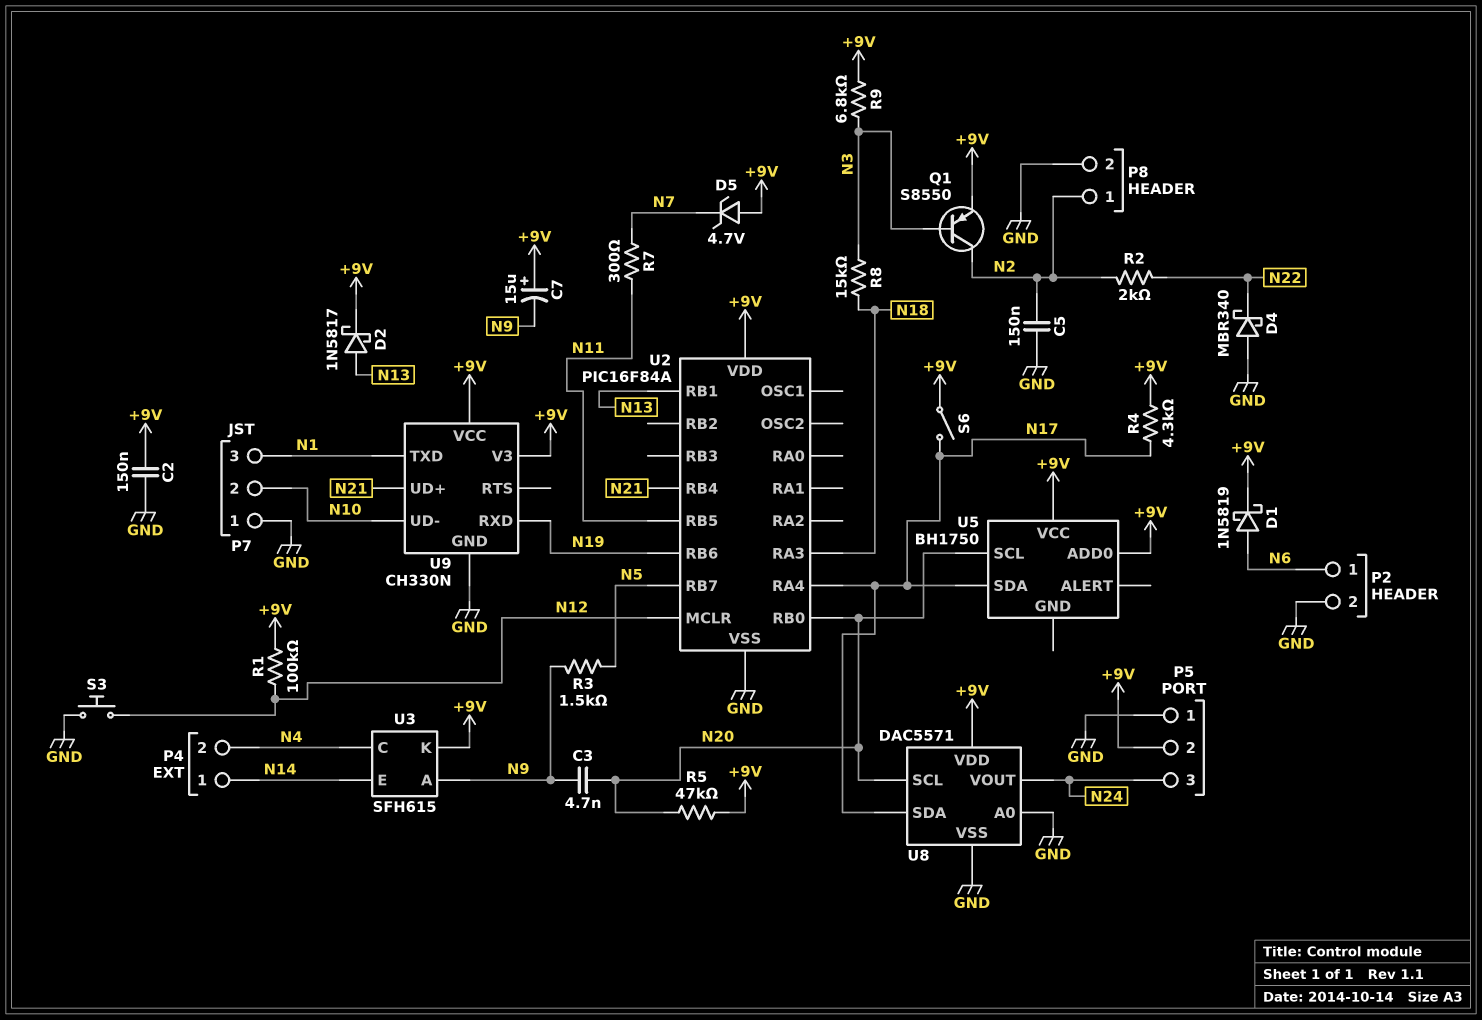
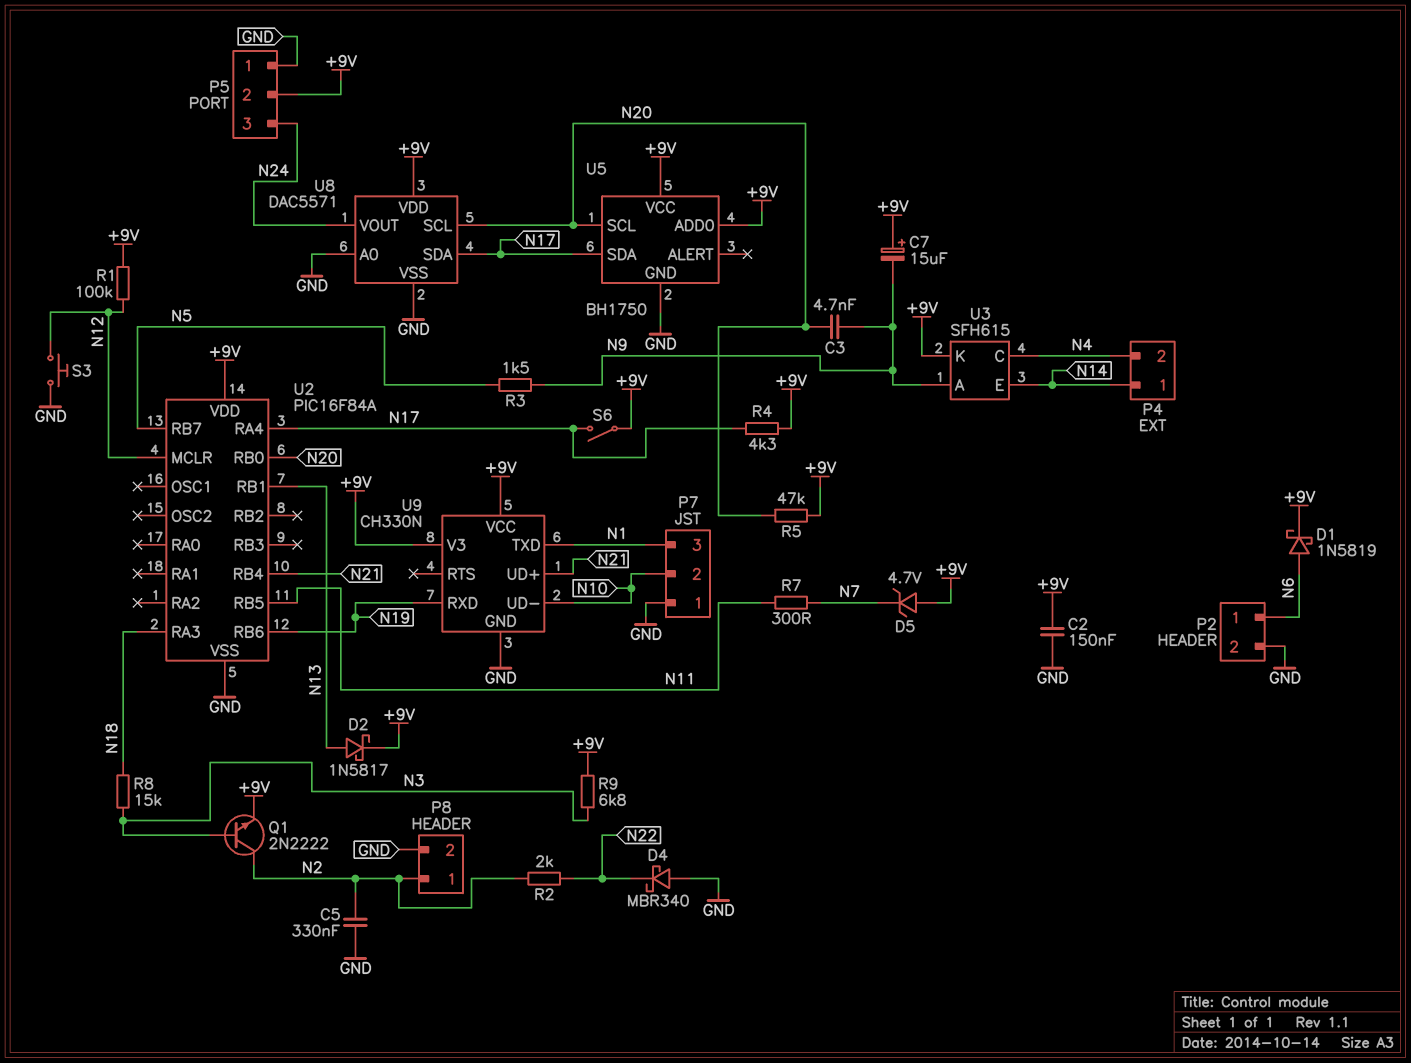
C5: 150nF (GND, N2) -> 330nF (GND, N2)
Q1: PNP S8550 (B N3, C N2, E +9V) -> NPN 2N2222 (B N3, C N2, E +9V)
U5 pin GND: none -> GND

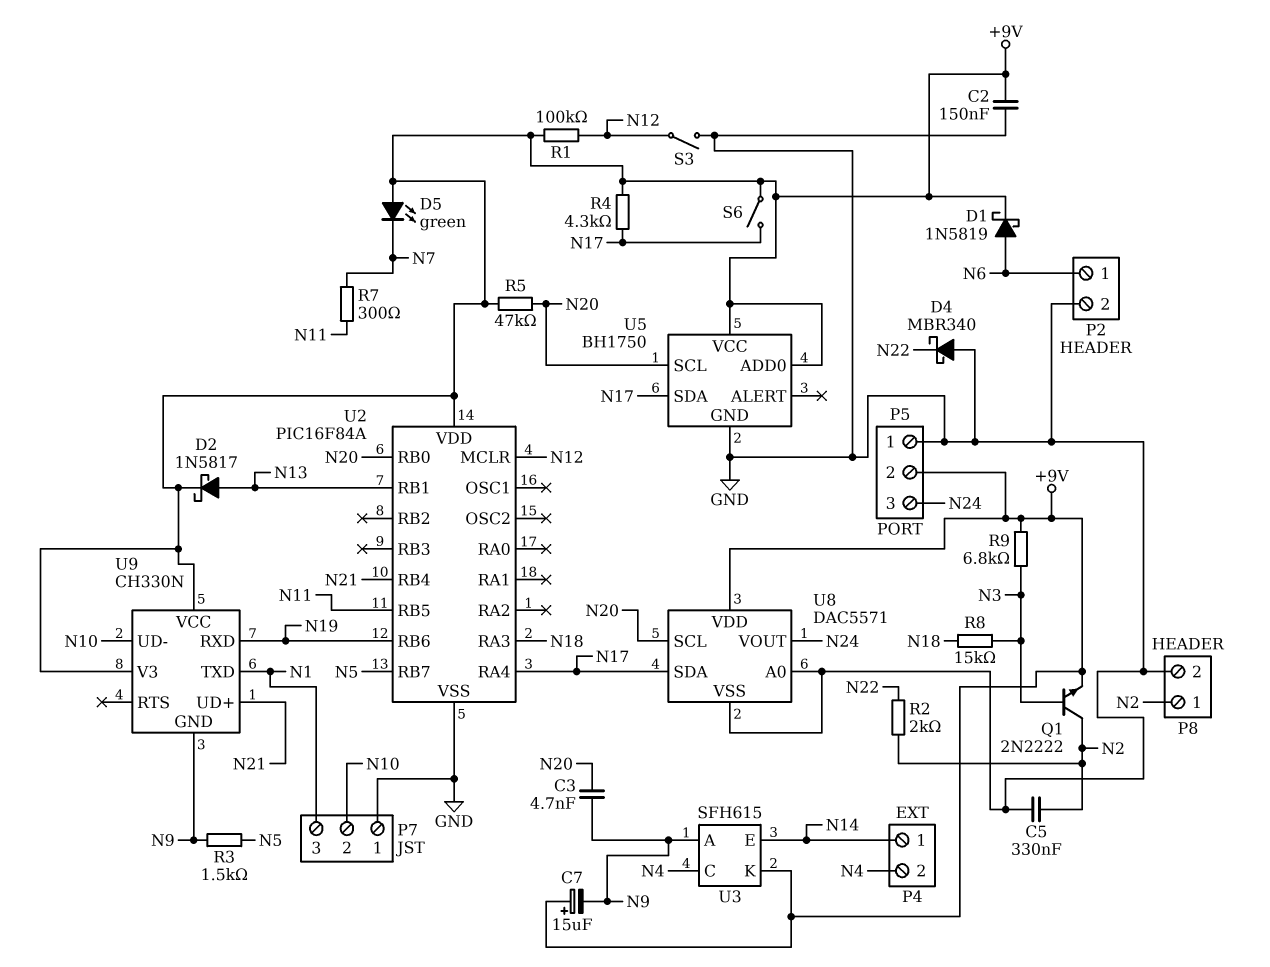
D5: zener 4.7V (A +9V, K N7) -> LED green (A +9V, K N7)
S3: button (GND, N12) -> switch (GND, N12)
U9 pin GND: GND -> N9

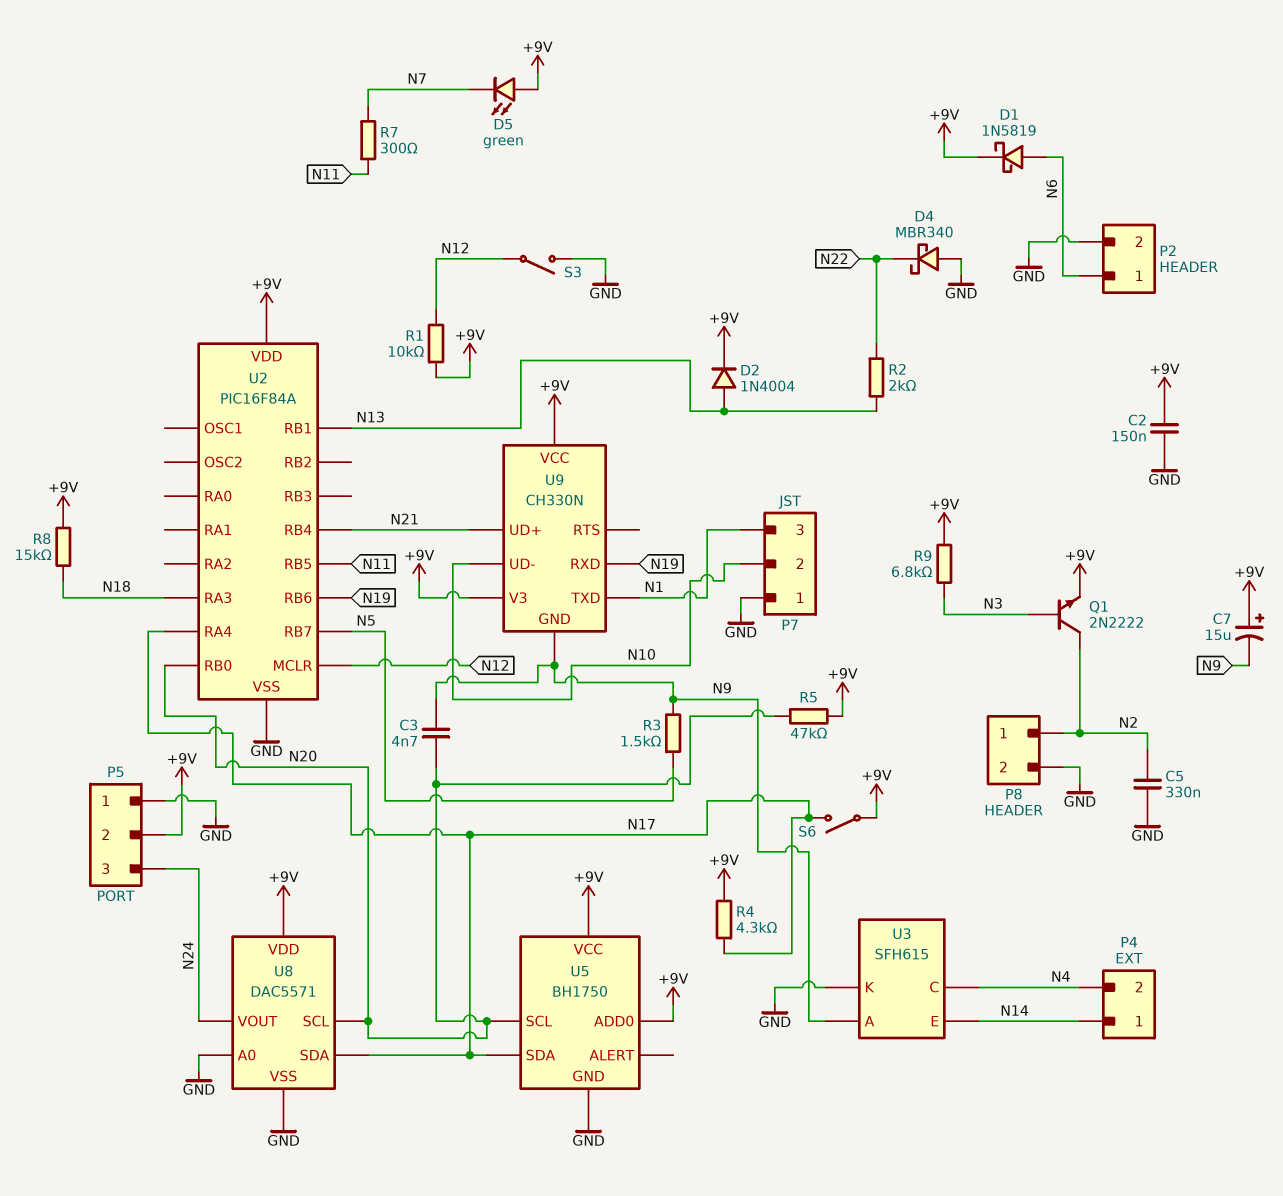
D2: schottky 1N5817 (A N13, K +9V) -> diode 1N4004 (A N13, K +9V)
R1: 100k (+9V, N12) -> 10k (+9V, N12)
R2: 2k (N2, N22) -> 2k (N13, N22)
R8: 15k (N3, N18) -> 15k (+9V, N18)
U3 pin K: +9V -> GND

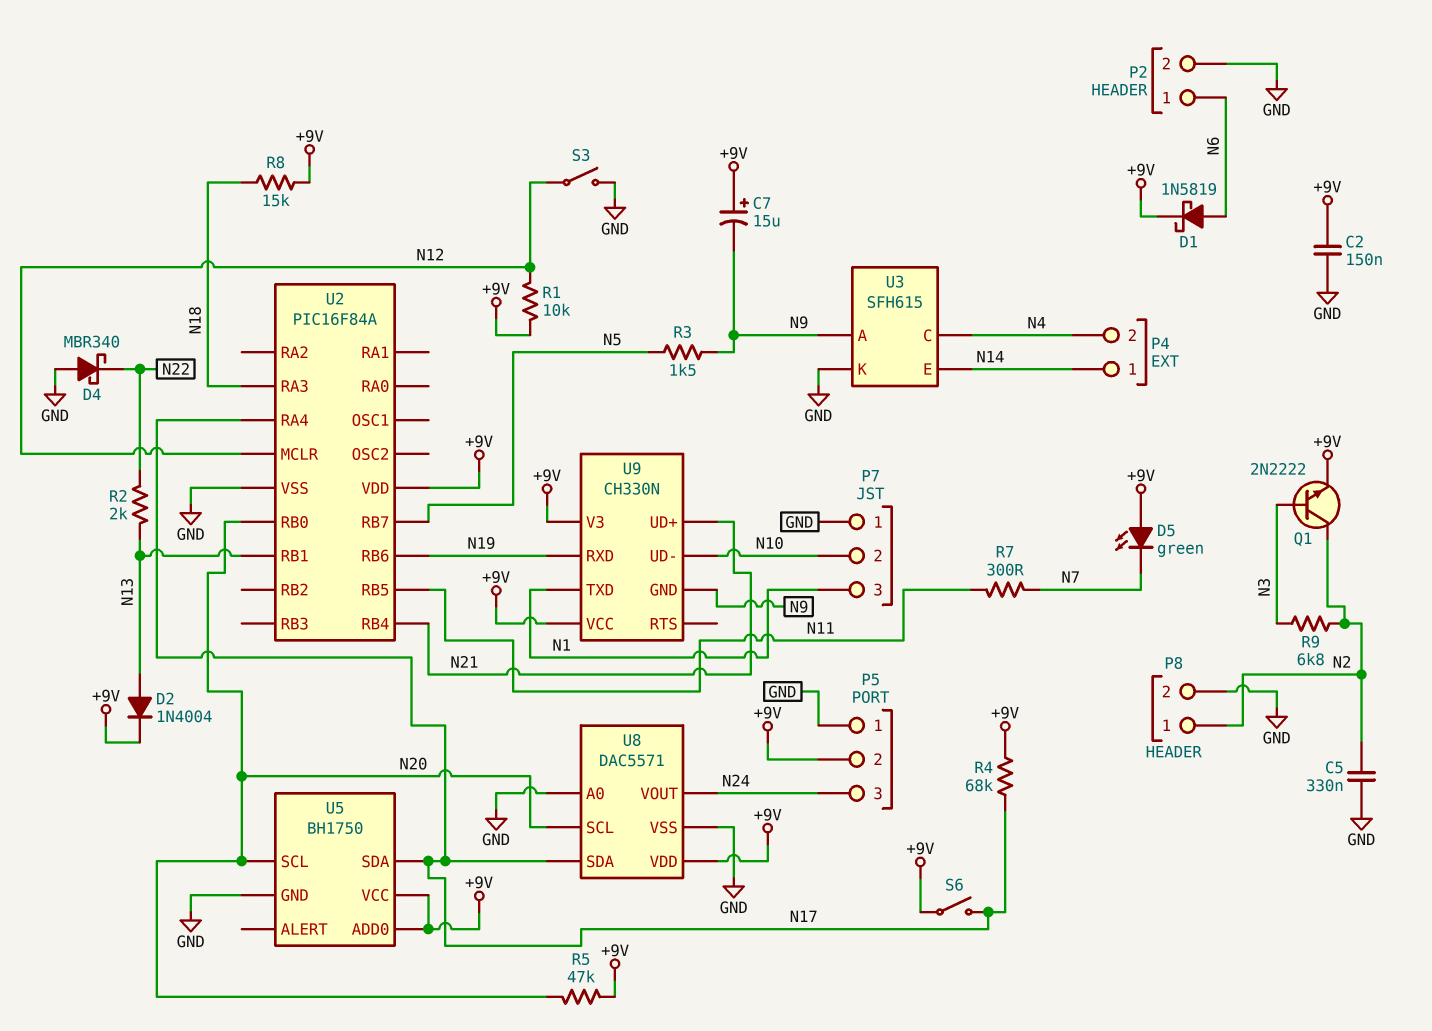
C3: 4.7nF (N9, N20) -> none
R4: 4.3k (+9V, N17) -> 68k (+9V, N17)
R9: 6.8k (+9V, N3) -> 6.8k (N2, N3)

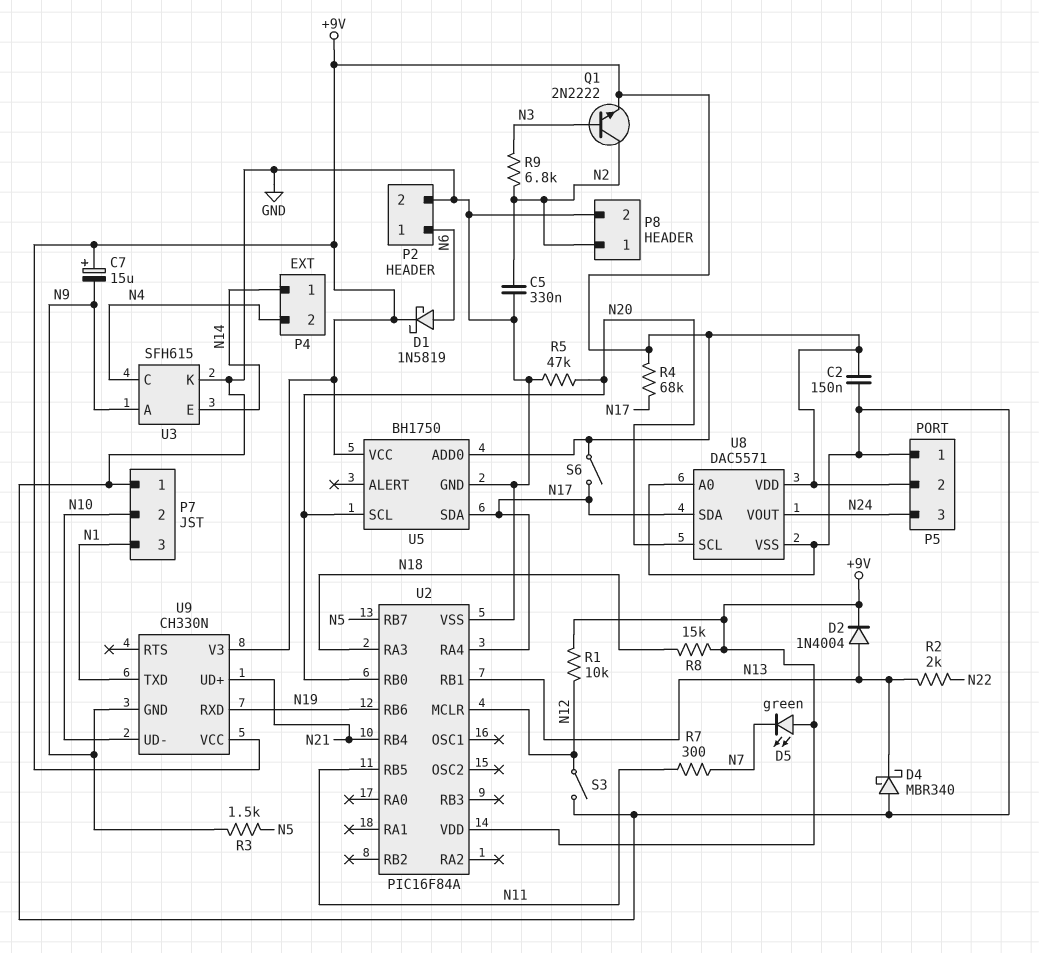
D4: schottky MBR340 (A GND, K N22) -> schottky MBR340 (A GND, K N13)
R5: 47k (+9V, N20) -> 47k (GND, N20)

